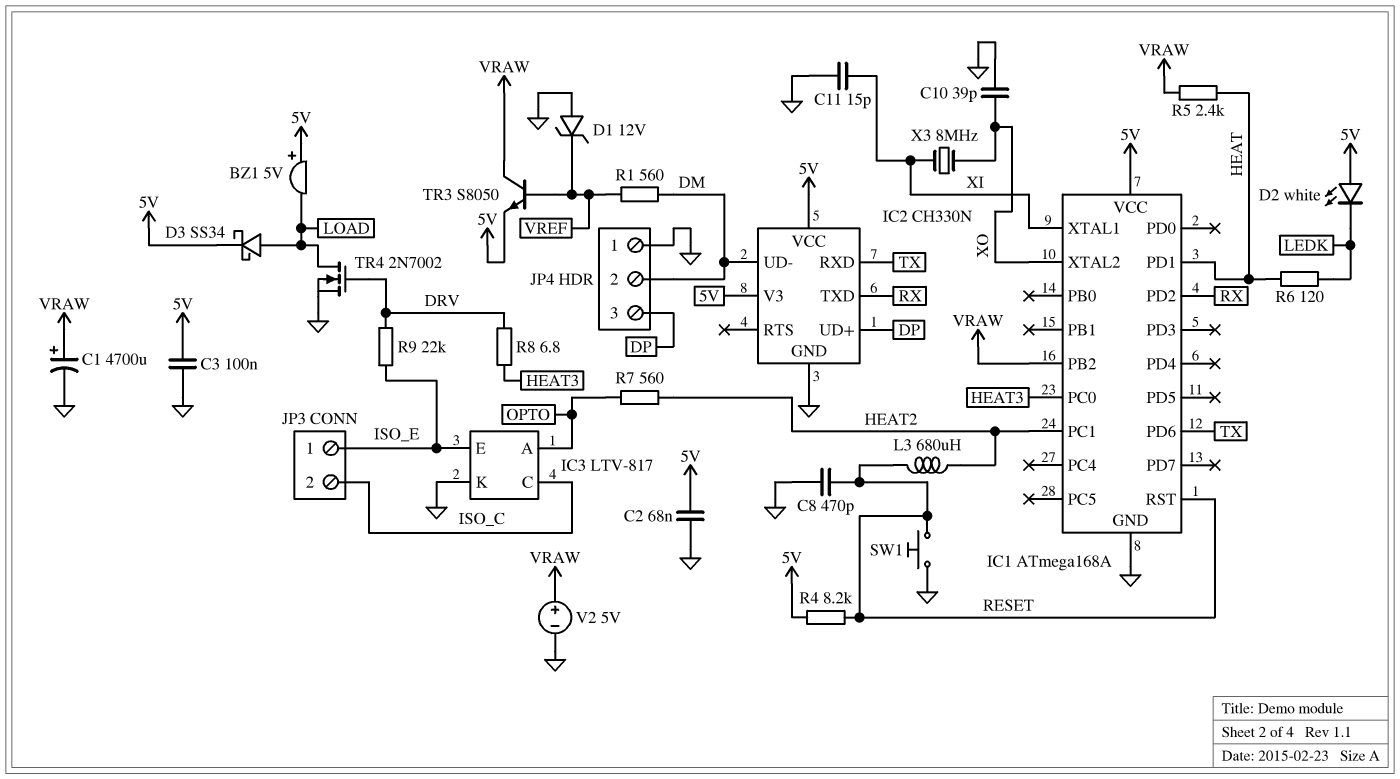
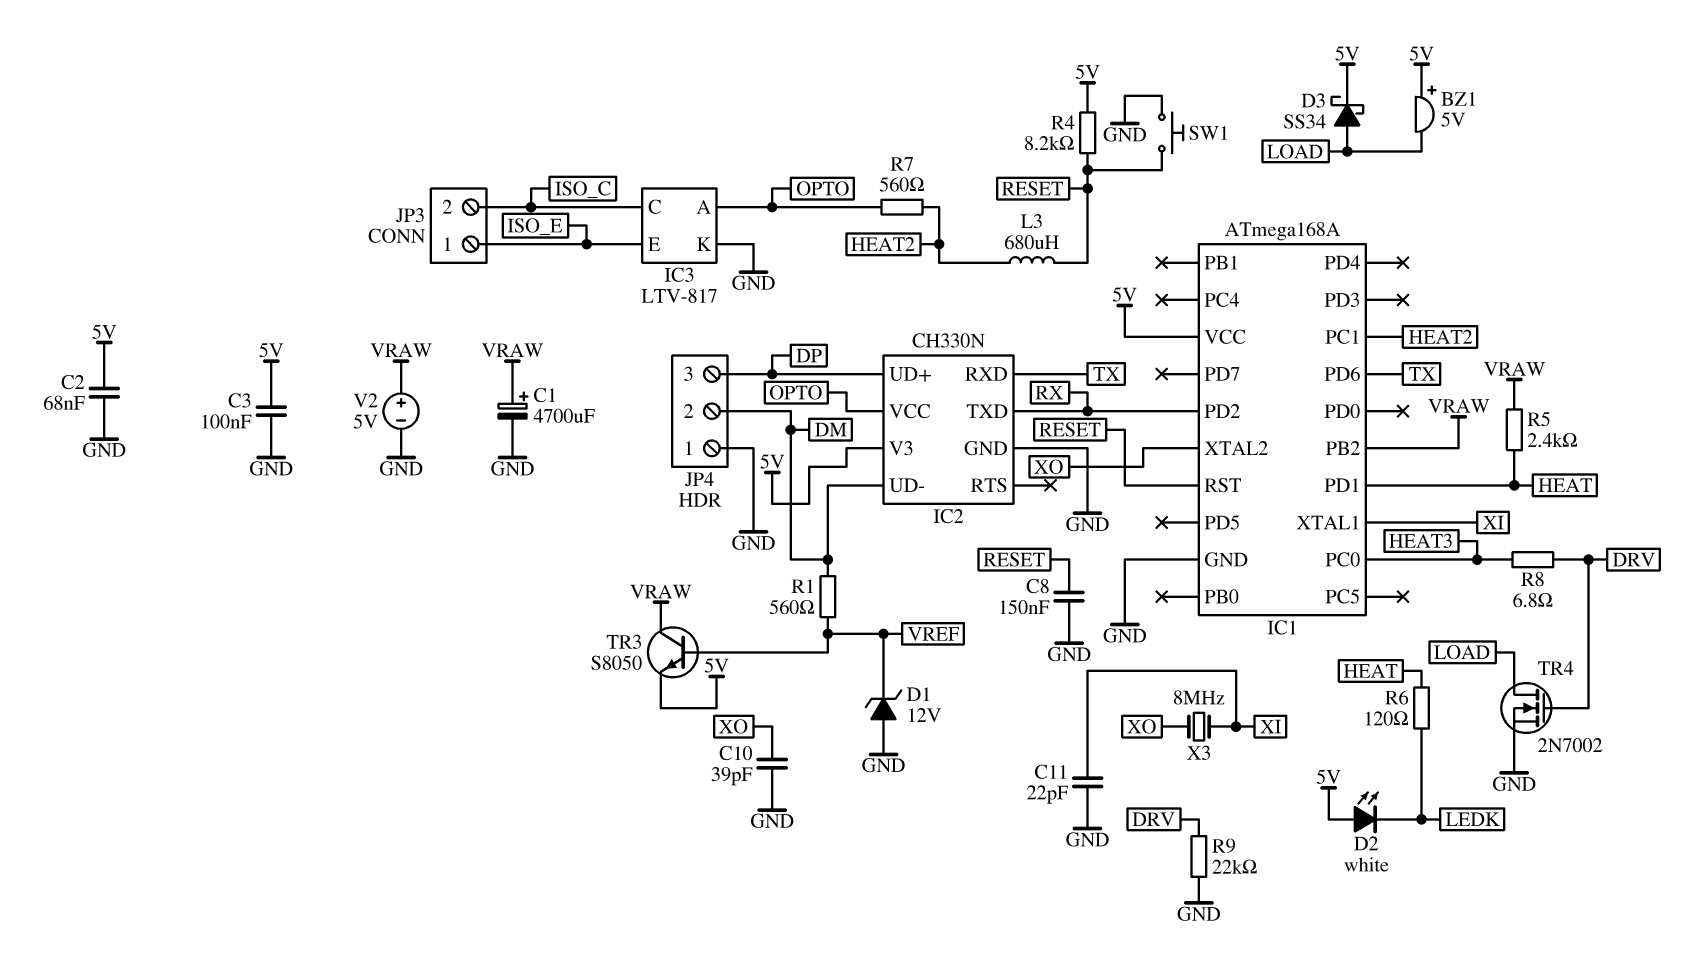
C8: 470pF (GND, RESET) -> 150nF (GND, RESET)
C11: 15pF (GND, XI) -> 22pF (GND, XI)
IC2 pin VCC: 5V -> OPTO
R9: 22k (DRV, ISO_E) -> 22k (DRV, GND)

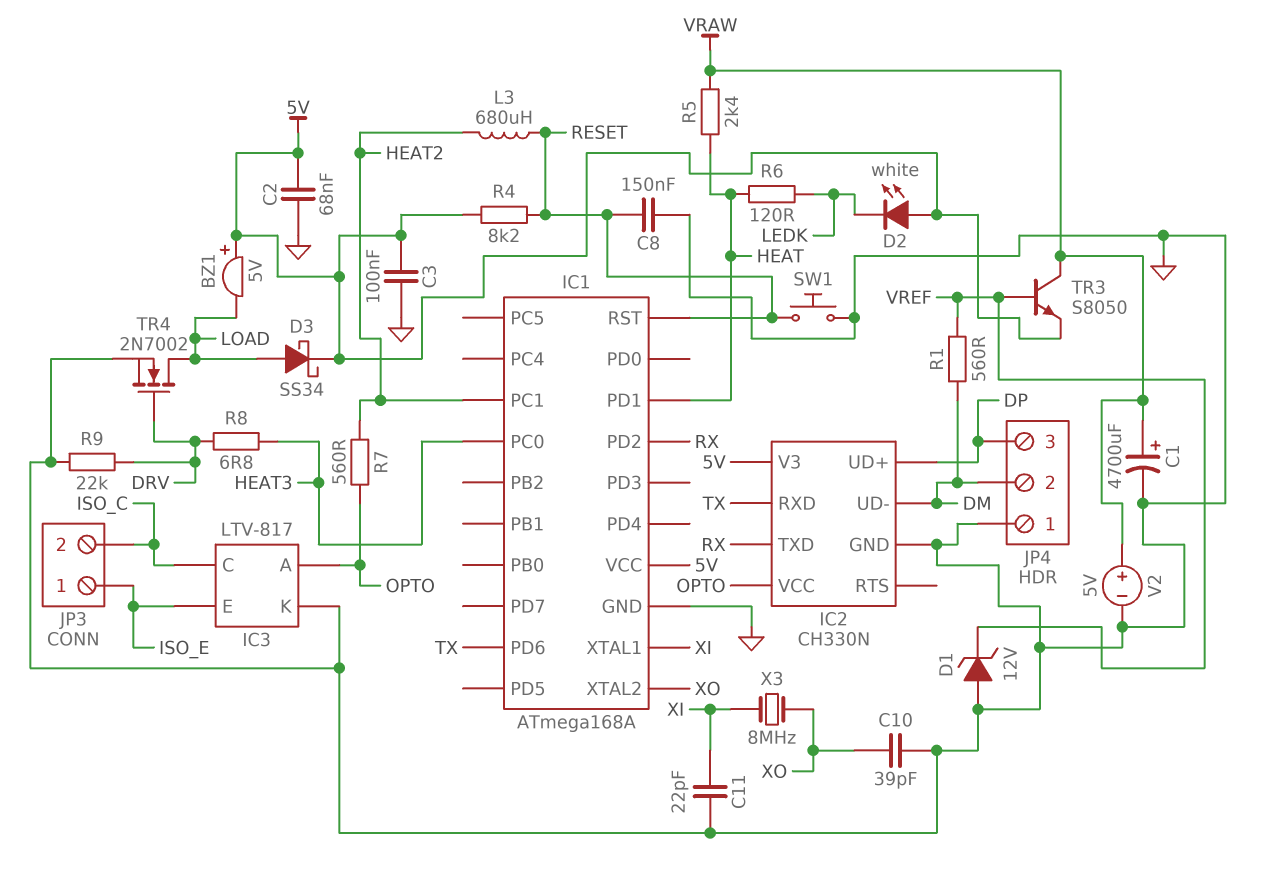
IC1 pin PB2: VRAW -> none

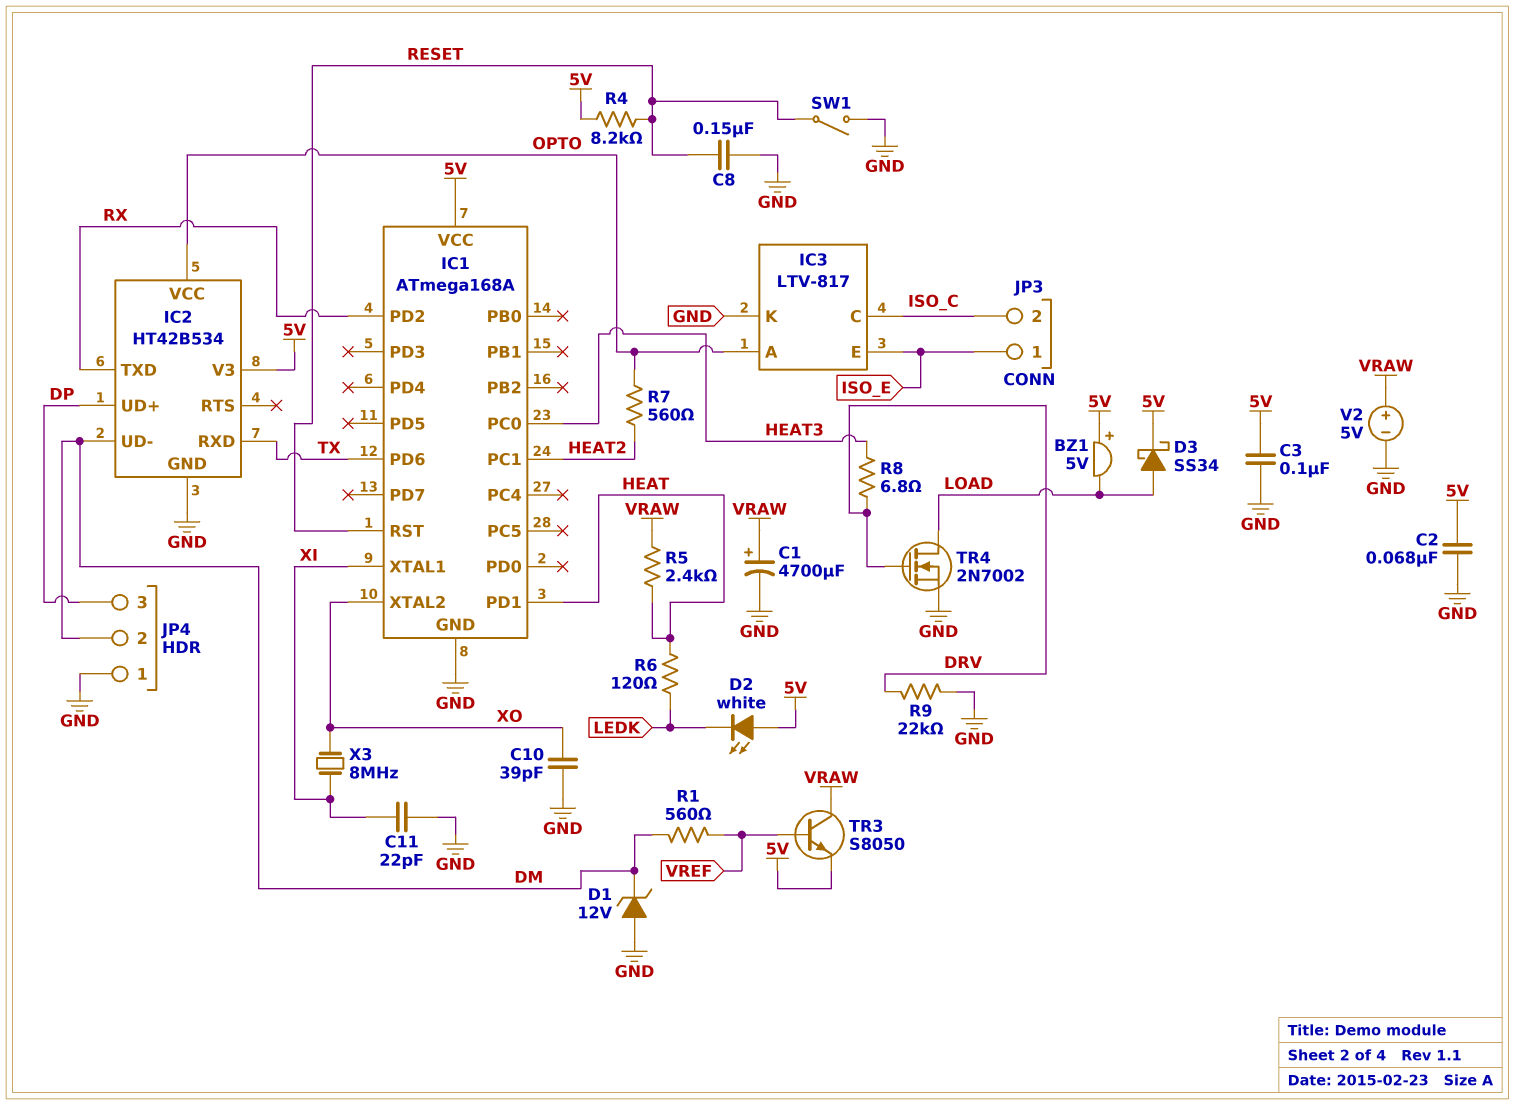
D1: zener 12V (A GND, K VREF) -> zener 12V (A GND, K DM)
IC2: CH330N -> HT42B534
L3: 680uH (HEAT2, RESET) -> none
SW1: button (GND, RESET) -> switch (GND, RESET)

